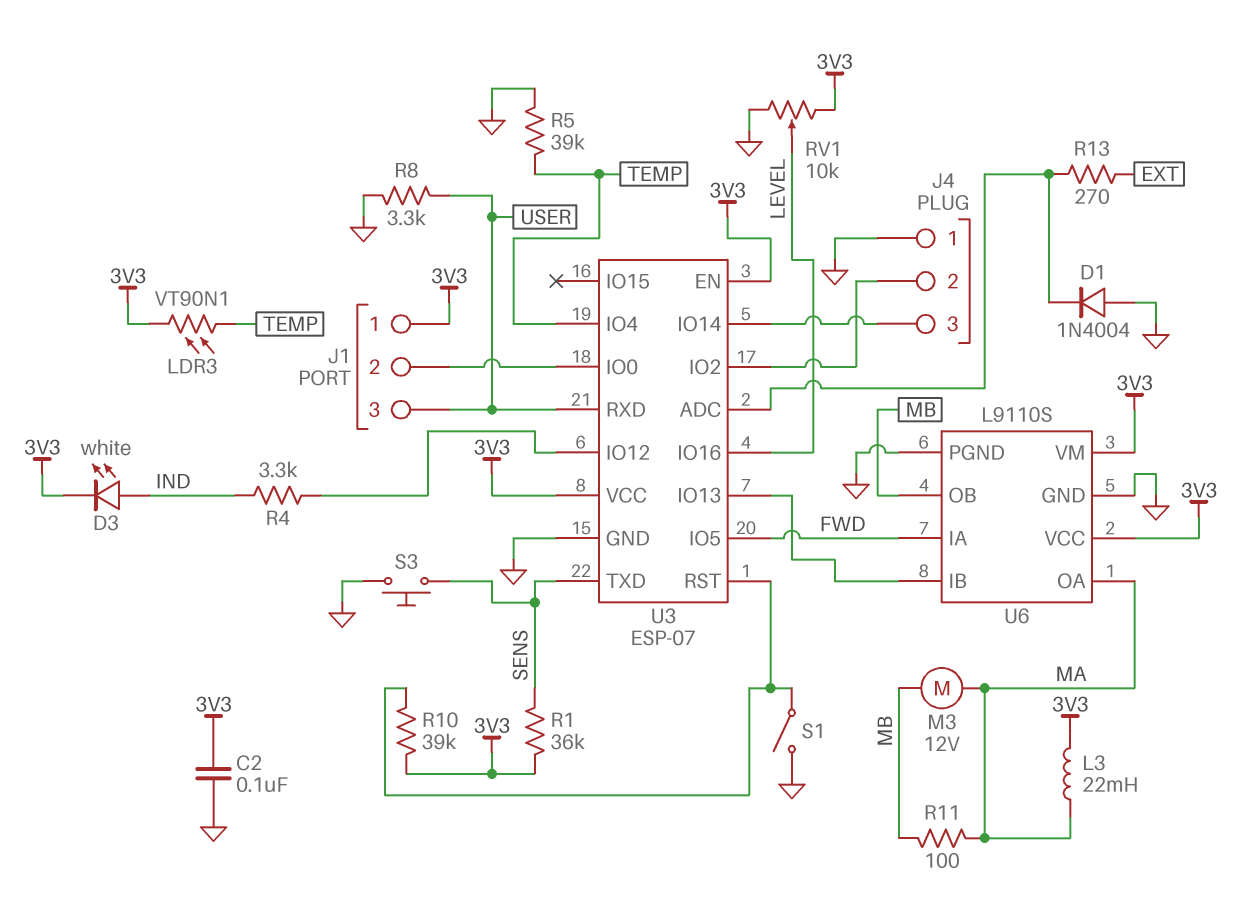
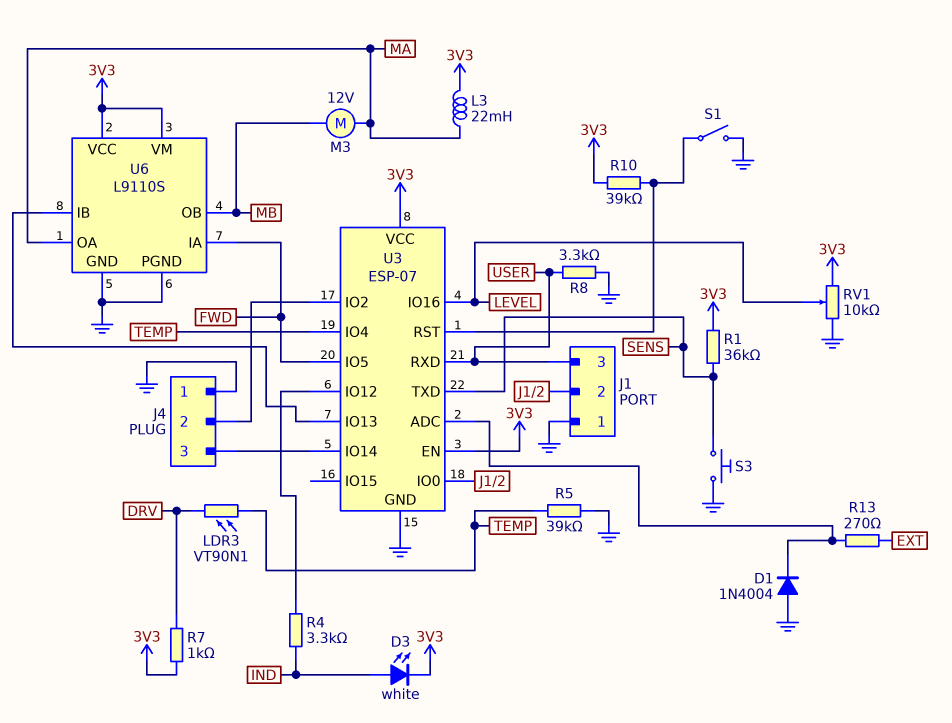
C2: 100nF (3V3, GND) -> none
J1 pin 1: 3V3 -> GND
LDR3: VT90N1 (3V3, TEMP) -> VT90N1 (DRV, TEMP)
R7: none -> 1k (3V3, DRV)
R11: 100 (MA, MB) -> none

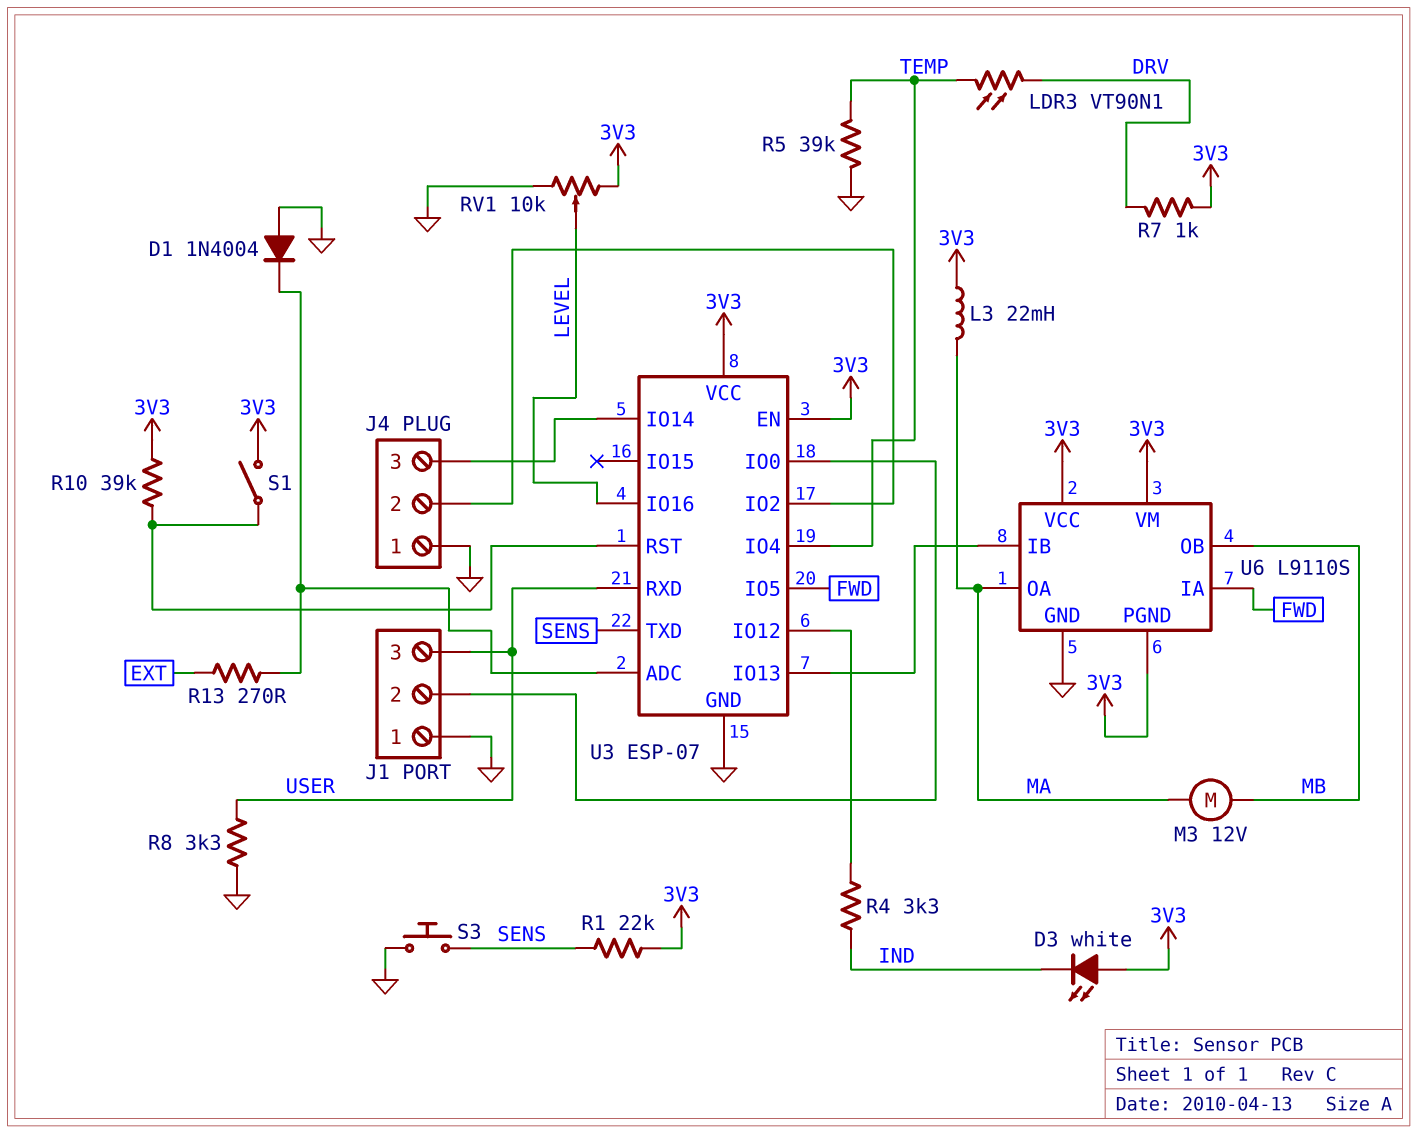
D3: LED white (A IND, K 3V3) -> LED white (A 3V3, K IND)
R1: 36k (3V3, SENS) -> 22k (3V3, SENS)
S1: switch (GND, U3/RST) -> switch (3V3, U3/RST)
U6 pin PGND: GND -> 3V3

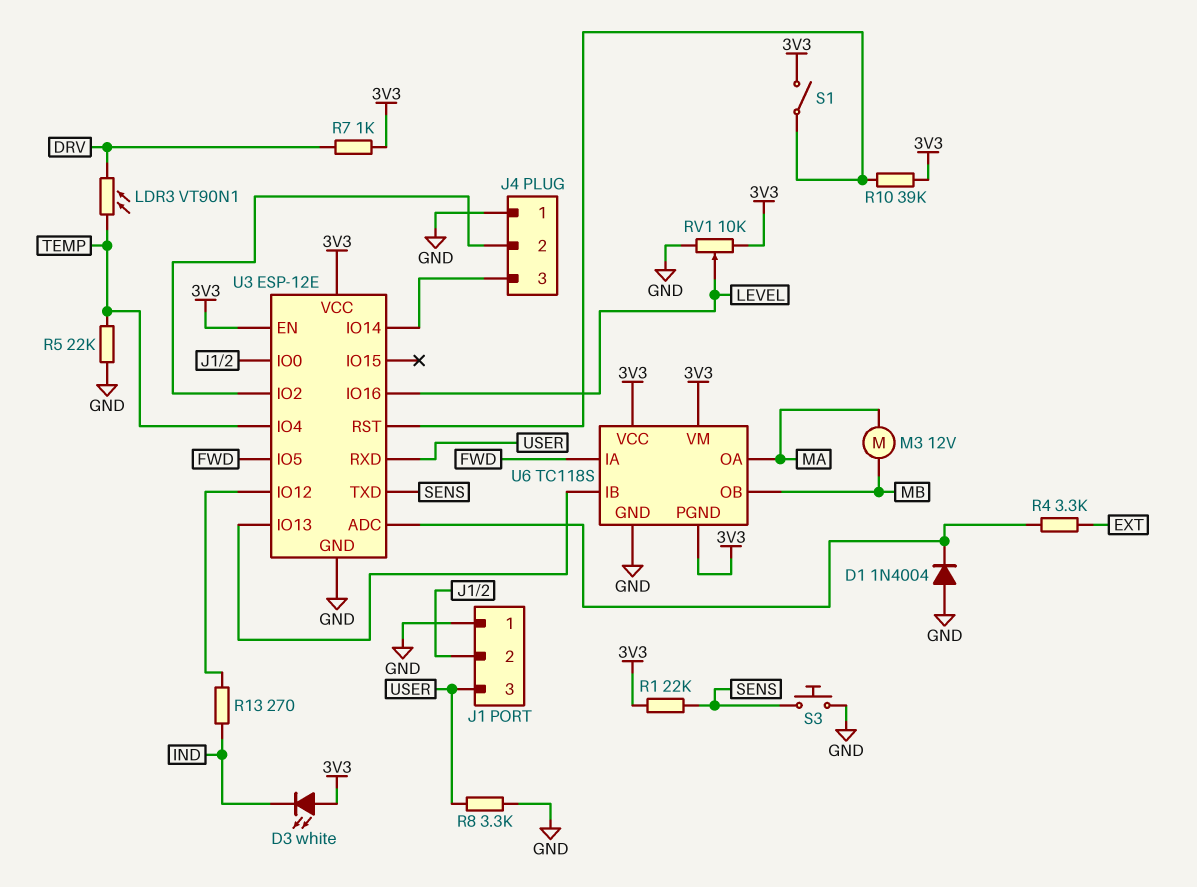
L3: 22mH (3V3, MA) -> none
R4: 3.3k (IND, U3/IO12) -> 3.3k (EXT, U3/ADC)
R5: 39k (GND, TEMP) -> 22k (GND, TEMP)
R13: 270 (EXT, U3/ADC) -> 270 (IND, U3/IO12)
U3: ESP-07 -> ESP-12E
U6: L9110S -> TC118S

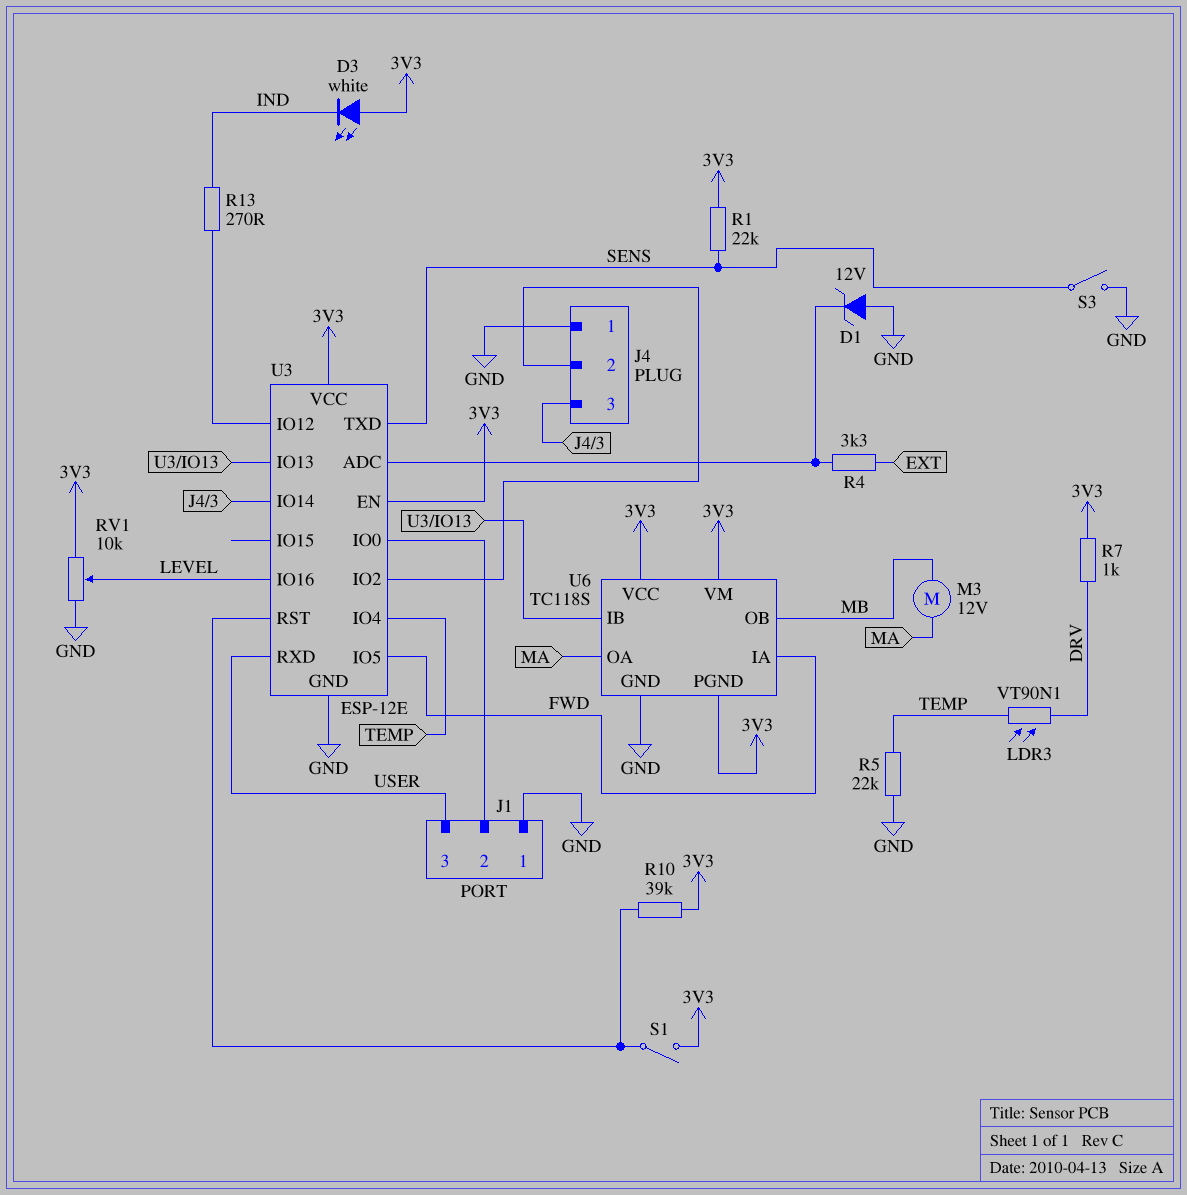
D1: diode 1N4004 (A GND, K U3/ADC) -> zener 12V (A GND, K U3/ADC)
R8: 3.3k (GND, USER) -> none
S3: button (GND, SENS) -> switch (GND, SENS)

